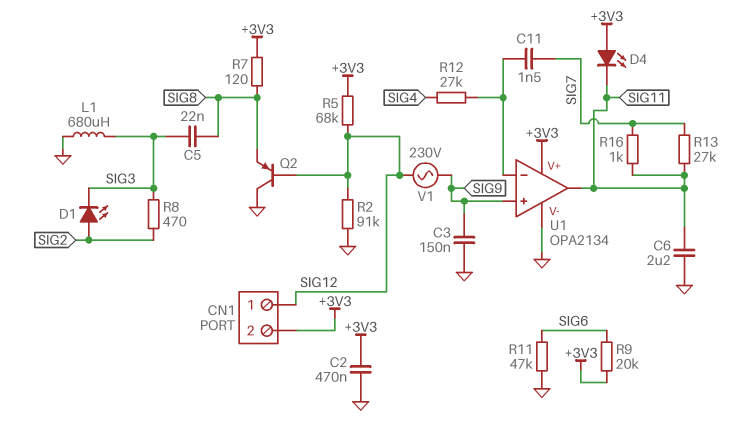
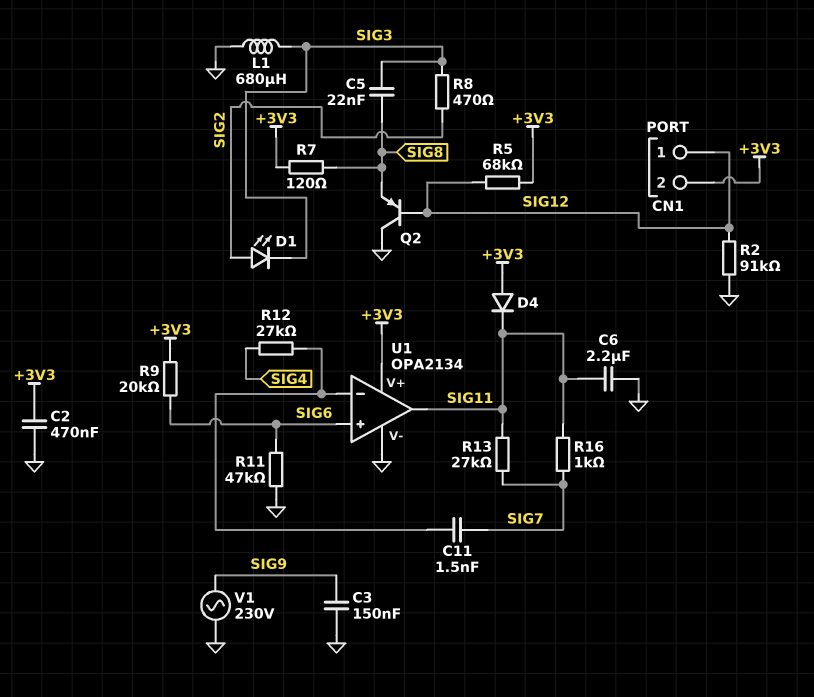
D4: LED (A +3V3, K SIG11) -> diode (A +3V3, K SIG11)
U1 pin in+: SIG9 -> SIG6
V1: AC 230V (SIG9, SIG12) -> AC 230V (GND, SIG9)

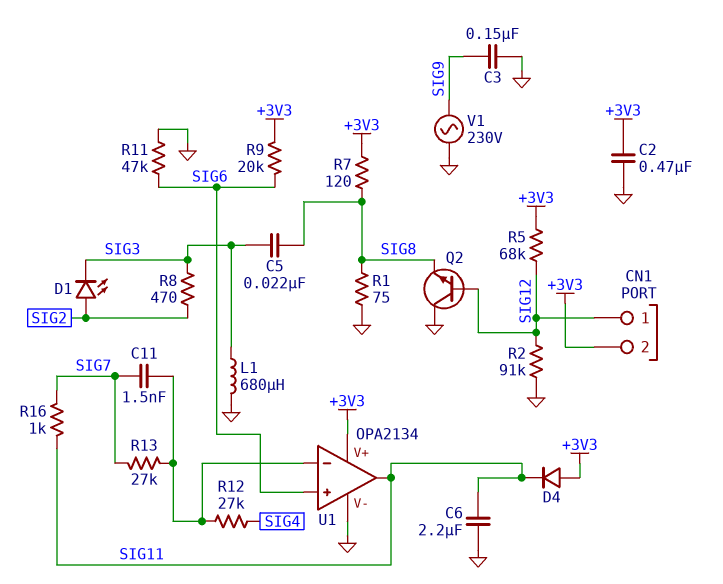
Q2: PNP (B SIG12, C GND, E SIG8) -> NPN (B SIG12, C GND, E SIG8)
R1: none -> 75 (GND, SIG8)
R13: 27k (SIG7, SIG11) -> 27k (SIG7, U1/in-)

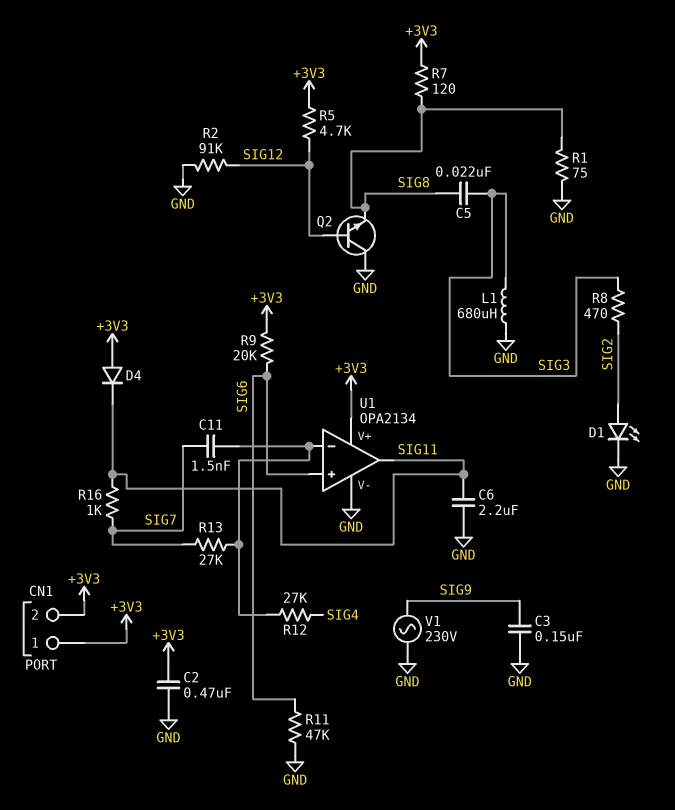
CN1 pin 1: SIG12 -> +3V3
D1: LED (A SIG2, K SIG3) -> LED (A SIG2, K GND)
R5: 68k (+3V3, SIG12) -> 4.7k (+3V3, SIG12)

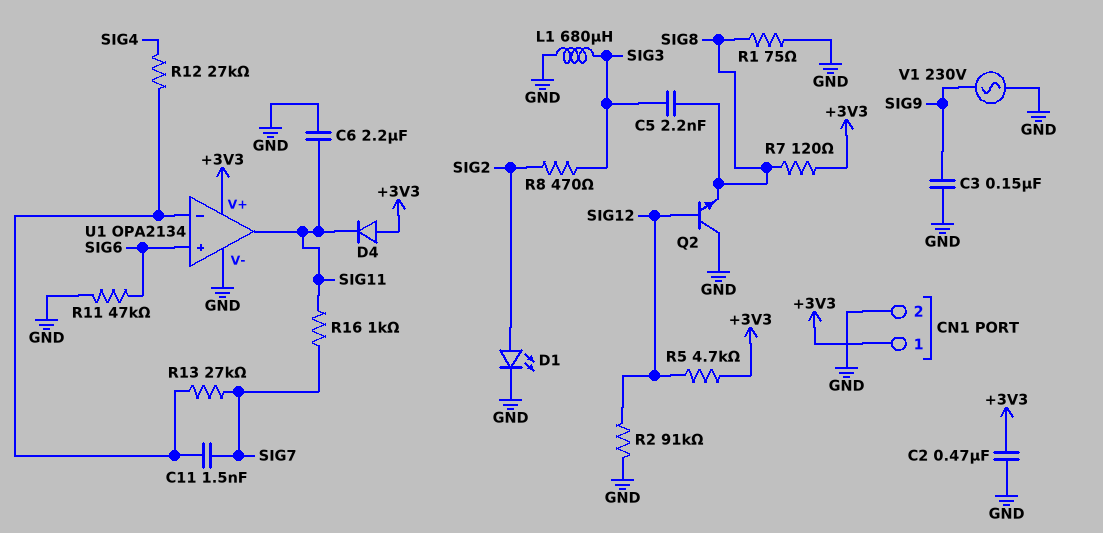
C5: 22nF (SIG3, SIG8) -> 2.2nF (SIG3, SIG8)
CN1 pin 2: +3V3 -> GND
R9: 20k (+3V3, SIG6) -> none

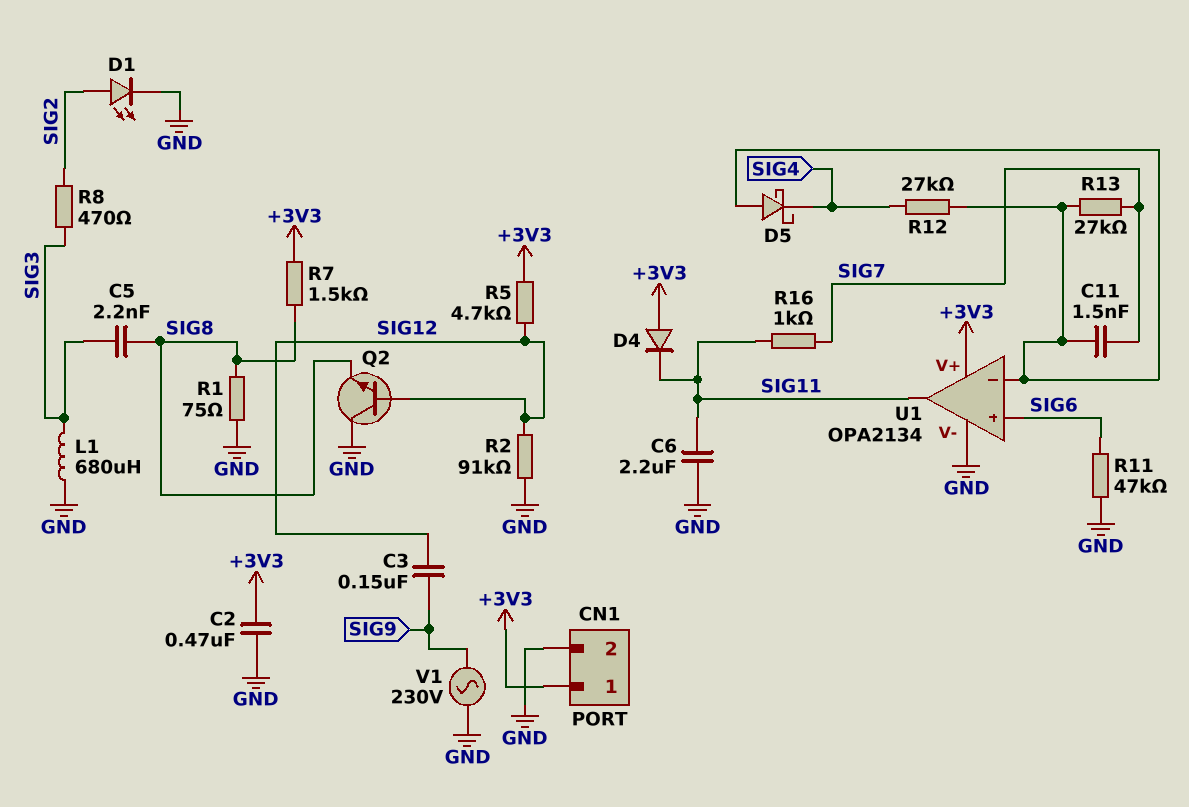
C3: 150nF (GND, SIG9) -> 150nF (SIG9, SIG12)
D5: none -> schottky (A U1/in-, K SIG4)
R7: 120 (+3V3, SIG8) -> 1.5k (+3V3, SIG8)

